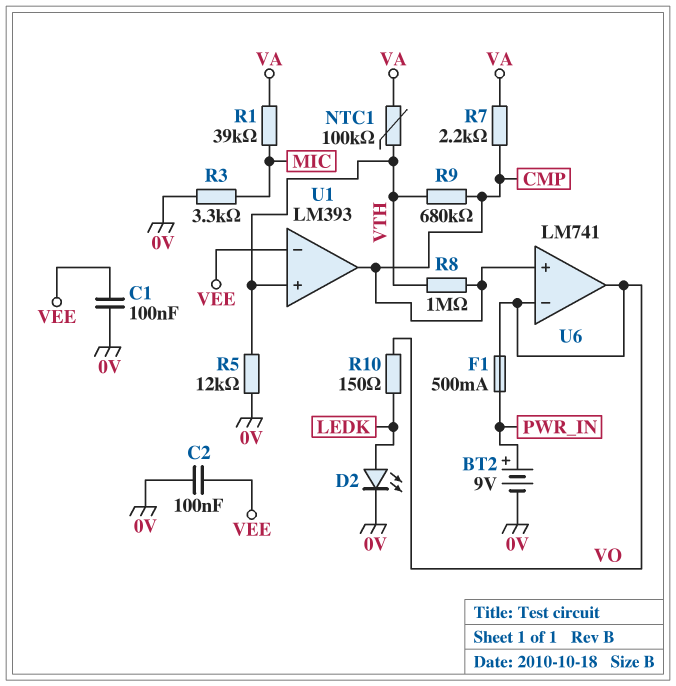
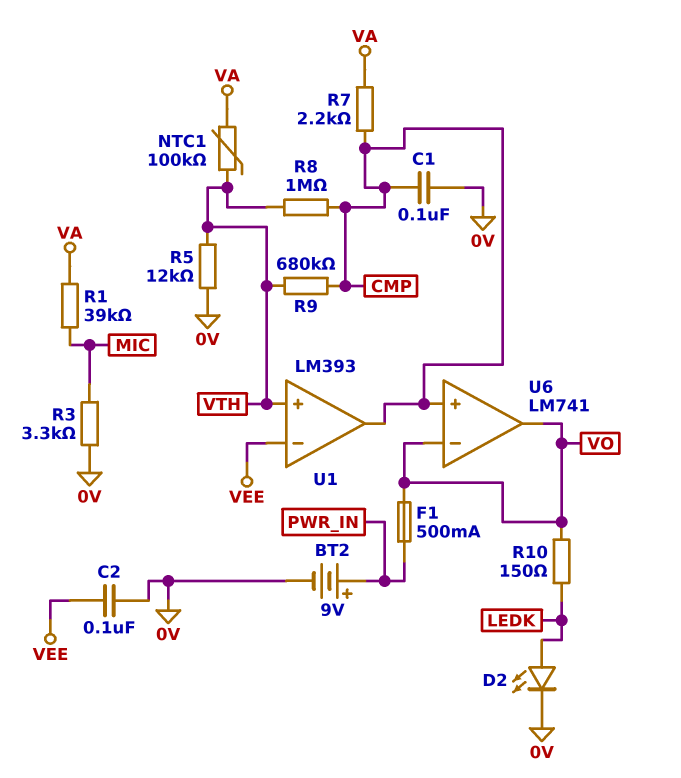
C1: 100nF (0V, VEE) -> 100nF (0V, CMP)

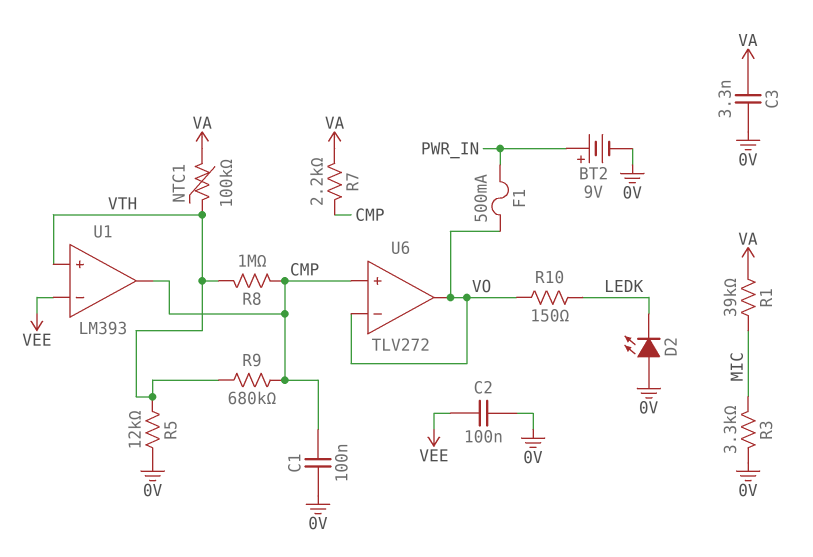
C3: none -> 3.3nF (0V, VA)
D2: LED (A LEDK, K 0V) -> LED (A 0V, K LEDK)
U6: LM741 -> TLV272

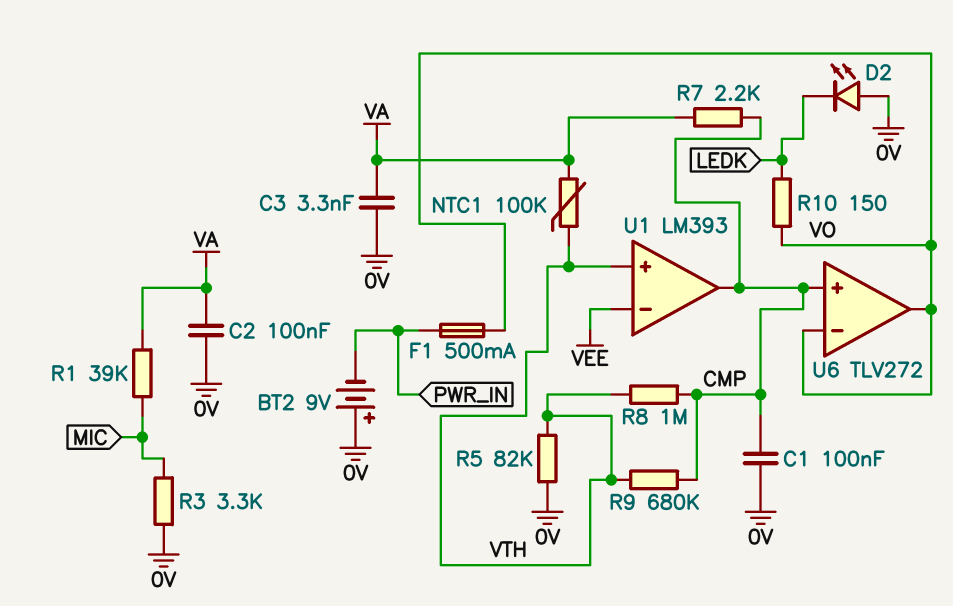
BT2: 9V (plus PWR_IN, minus 0V) -> 9V (plus 0V, minus PWR_IN)
C2: 100nF (0V, VEE) -> 100nF (0V, VA)
R5: 12k (0V, VTH) -> 82k (0V, VTH)

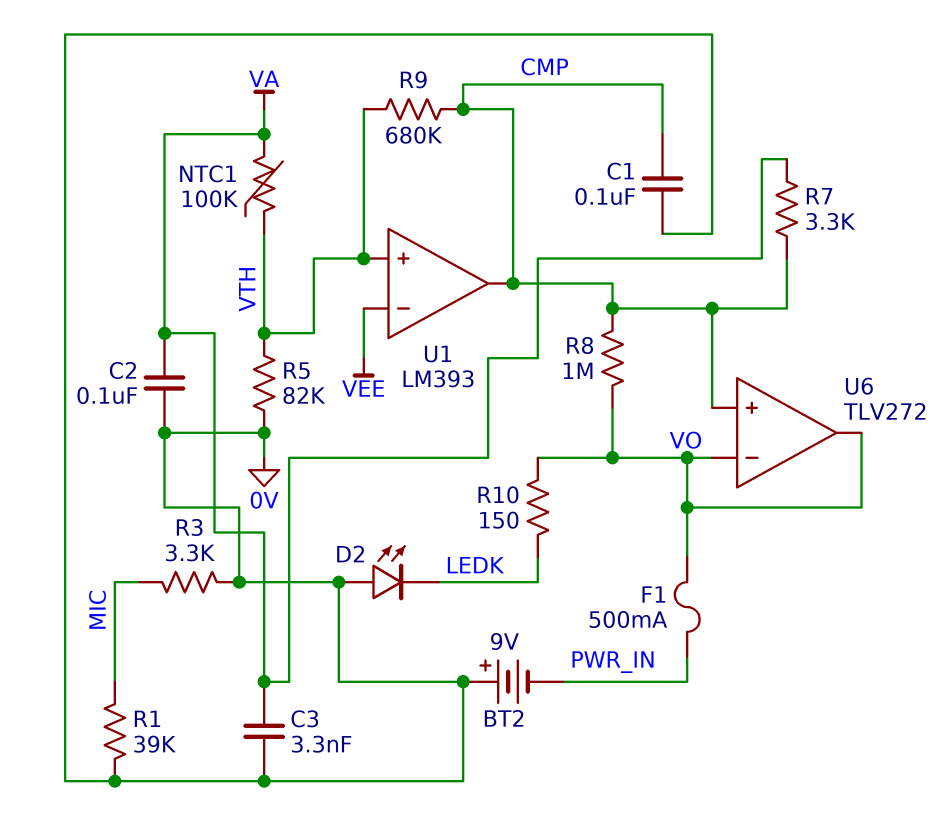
R1: 39k (MIC, VA) -> 39k (0V, MIC)
R7: 2.2k (CMP, VA) -> 3.3k (CMP, VA)
R8: 1M (CMP, VTH) -> 1M (CMP, VO)

